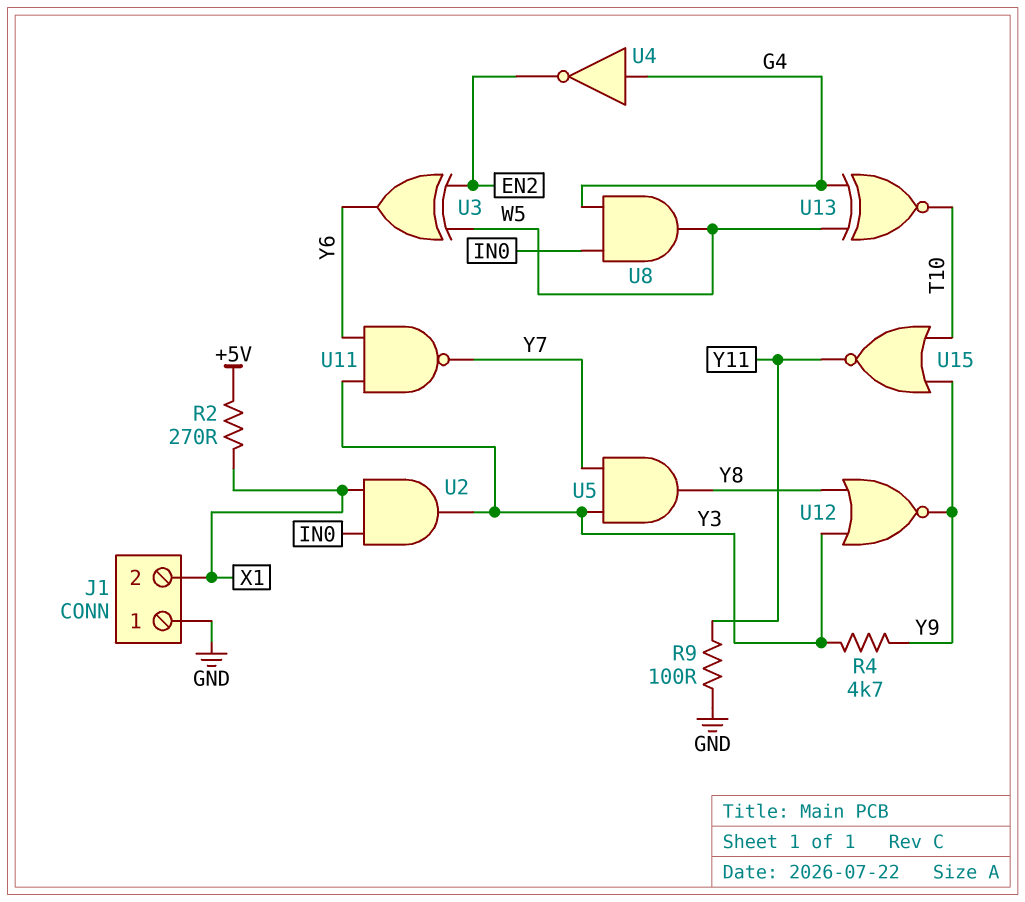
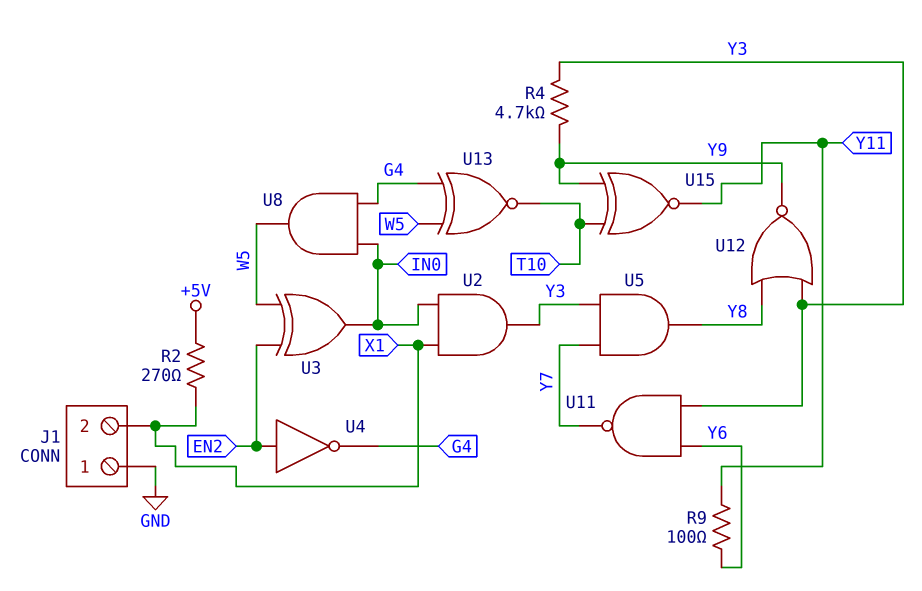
R9: 100 (GND, Y11) -> 100 (Y6, Y11)
U3: XOR (in EN2, in W5, out Y6) -> XOR (in EN2, in W5, out IN0)
U4: NOT (in G4, out EN2) -> NOT (in EN2, out G4)
U15: NOR (in T10, in Y9, out Y11) -> XNOR (in T10, in Y9, out Y11)

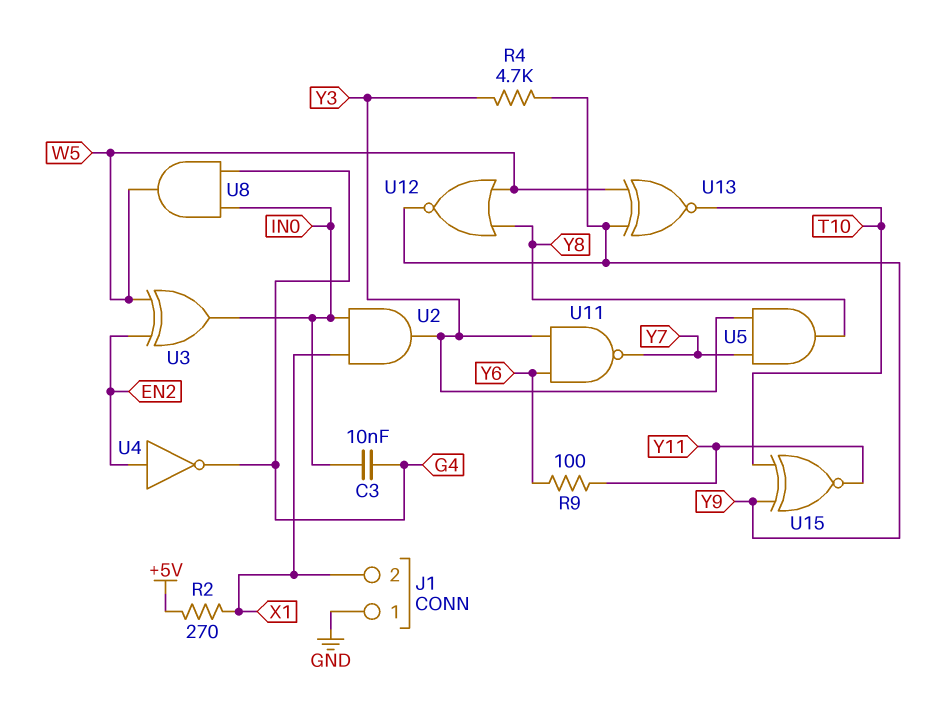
C3: none -> 10nF (G4, IN0)
U12: NOR (in Y3, in Y8, out Y9) -> NOR (in W5, in Y8, out Y9)
U13: XNOR (in G4, in W5, out T10) -> XNOR (in W5, in Y9, out T10)

